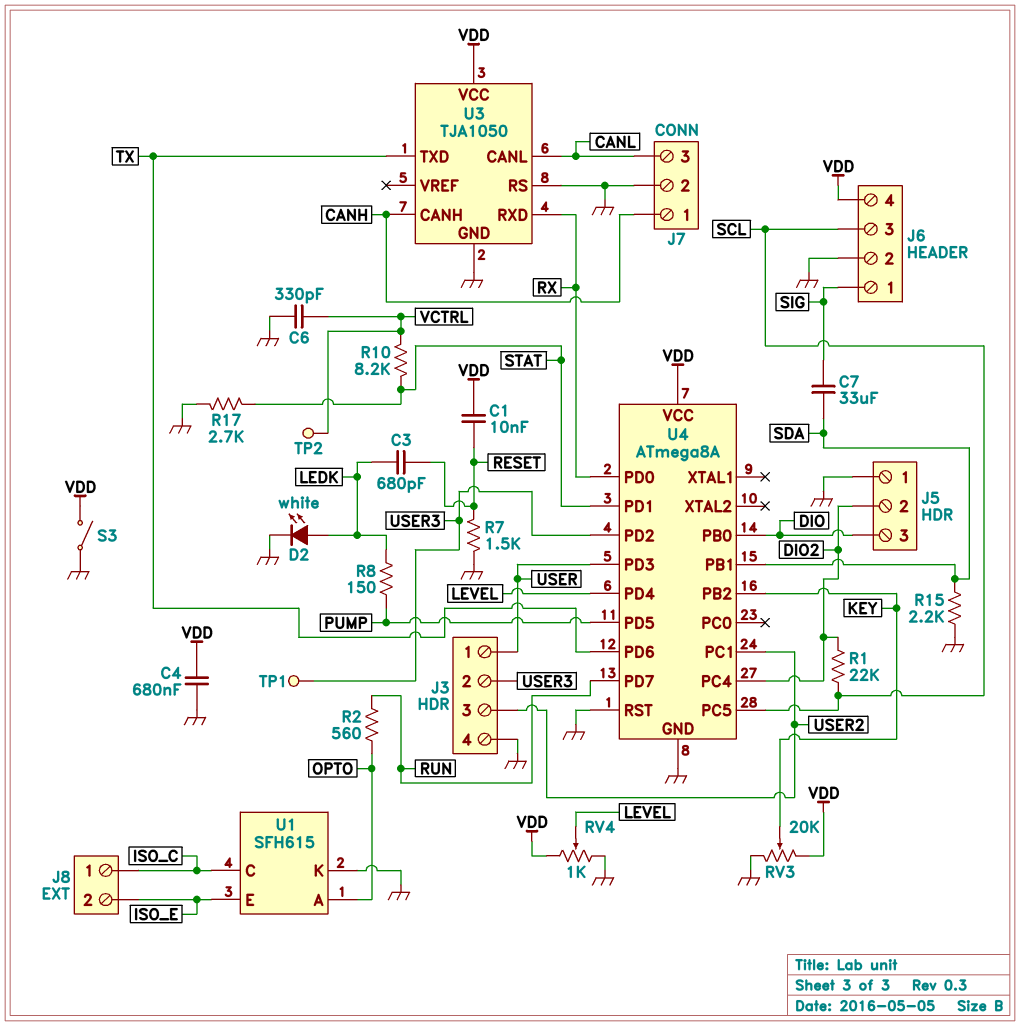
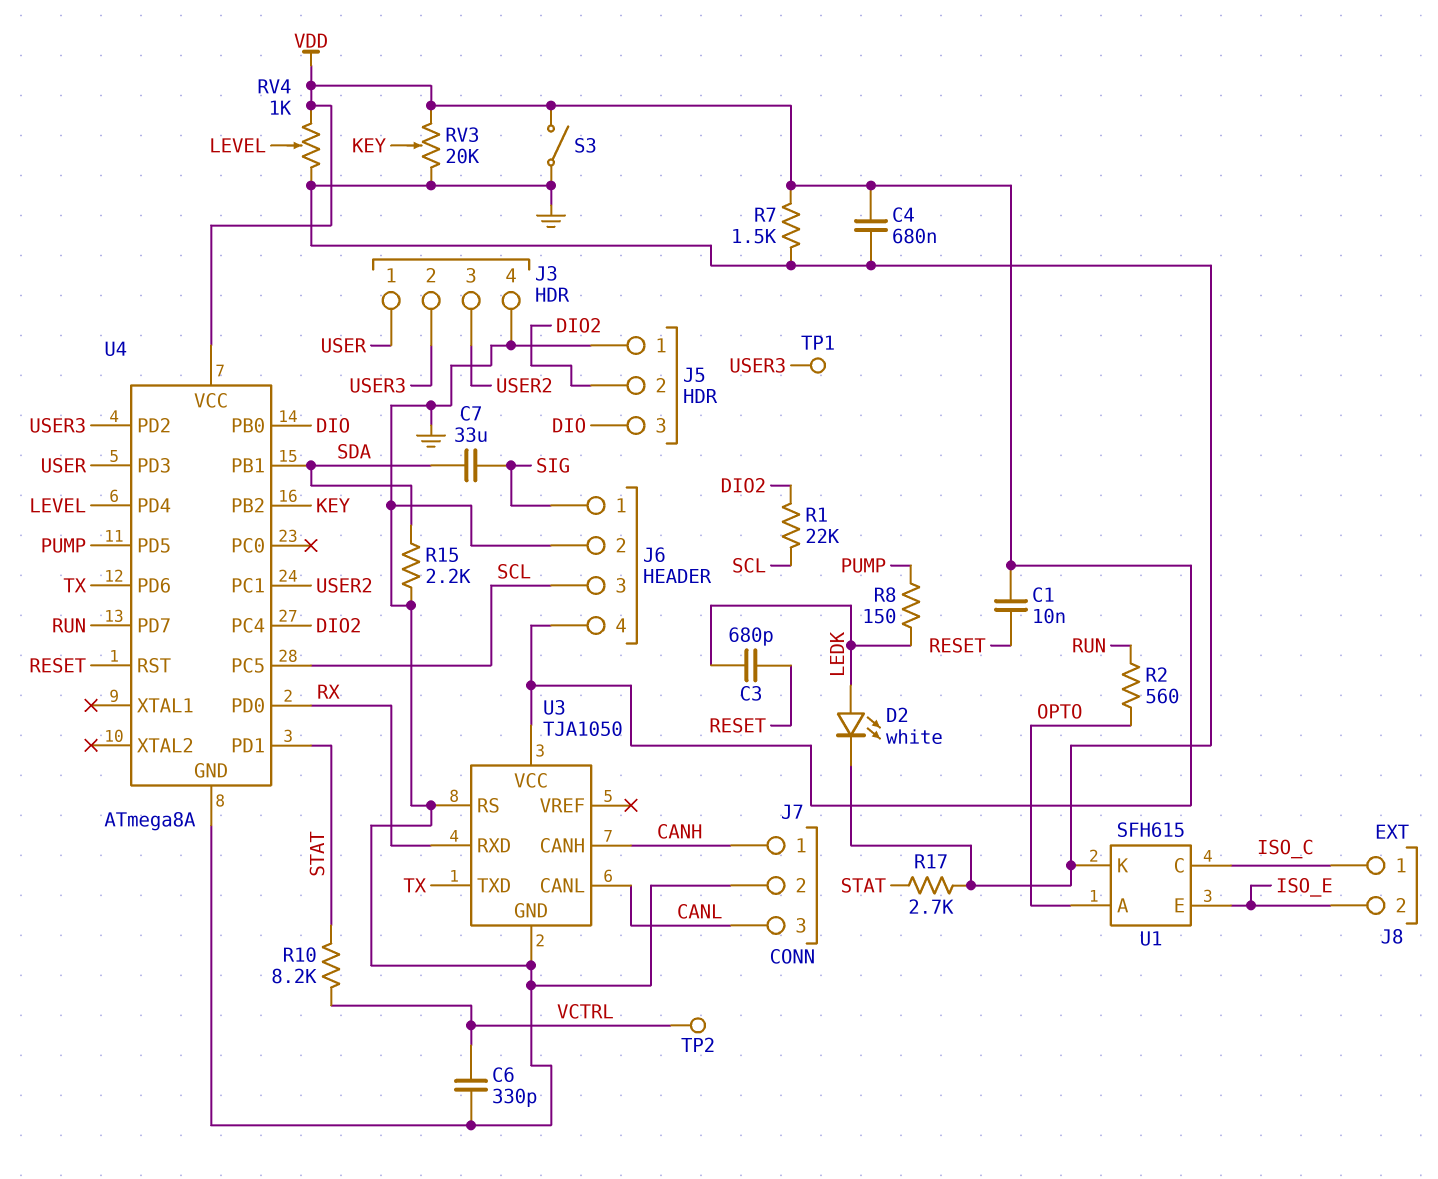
R7: 1.5k (GND, RESET) -> 1.5k (GND, VDD)
U4 pin RST: GND -> RESET

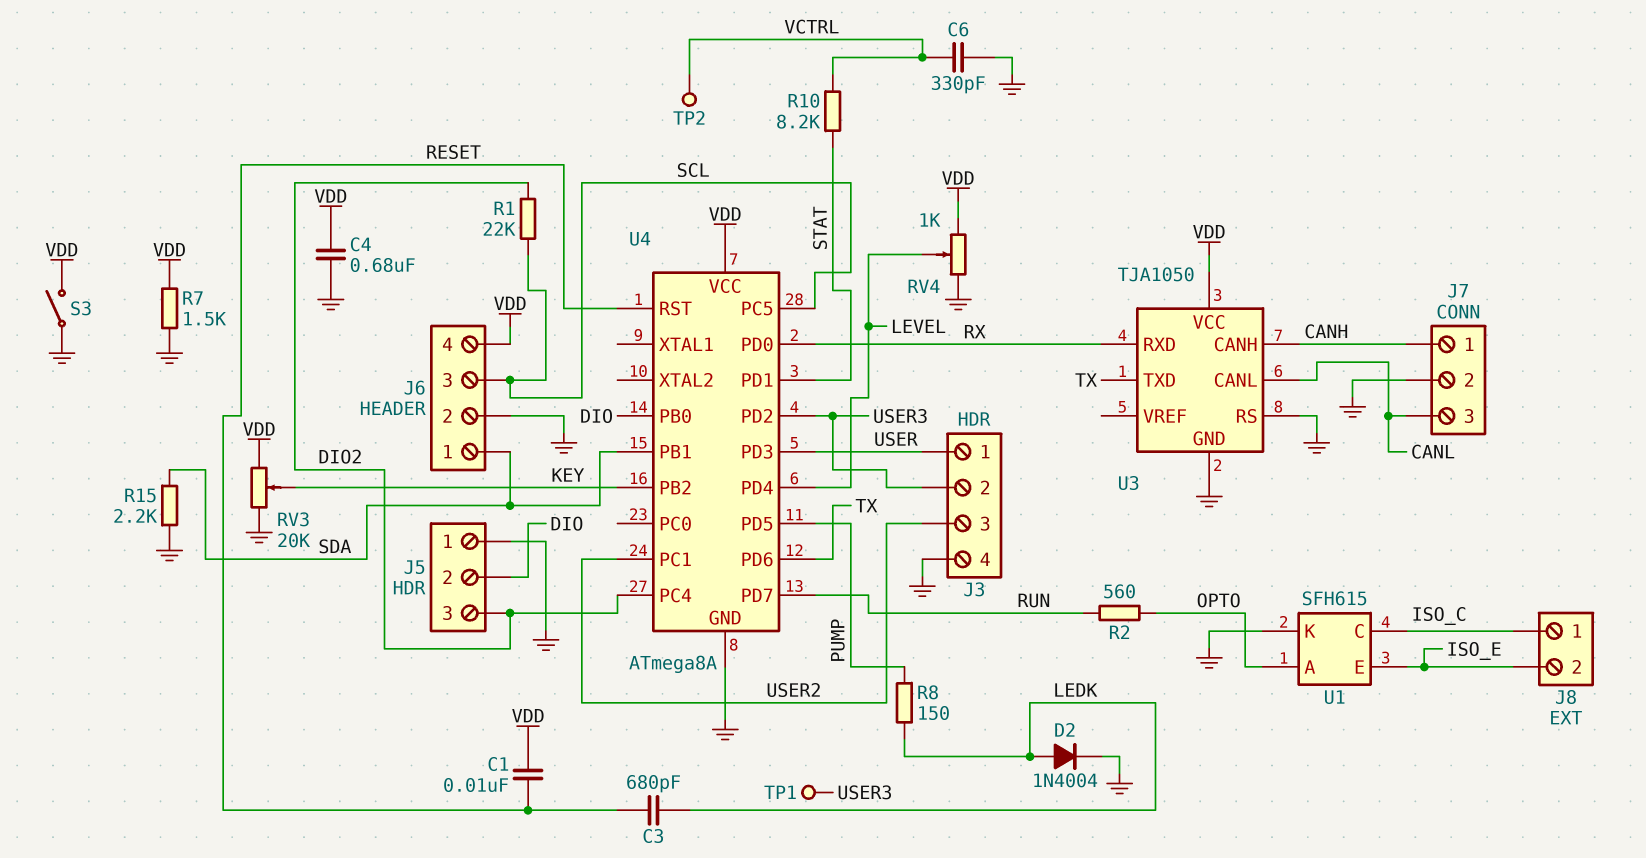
C7: 33uF (SDA, SIG) -> none
D2: LED white (A LEDK, K GND) -> diode 1N4004 (A LEDK, K GND)
J5 pin 2: DIO2 -> DIO
J5 pin 3: DIO -> DIO2
J6 pin 1: SIG -> SDA
R17: 2.7k (GND, STAT) -> none

